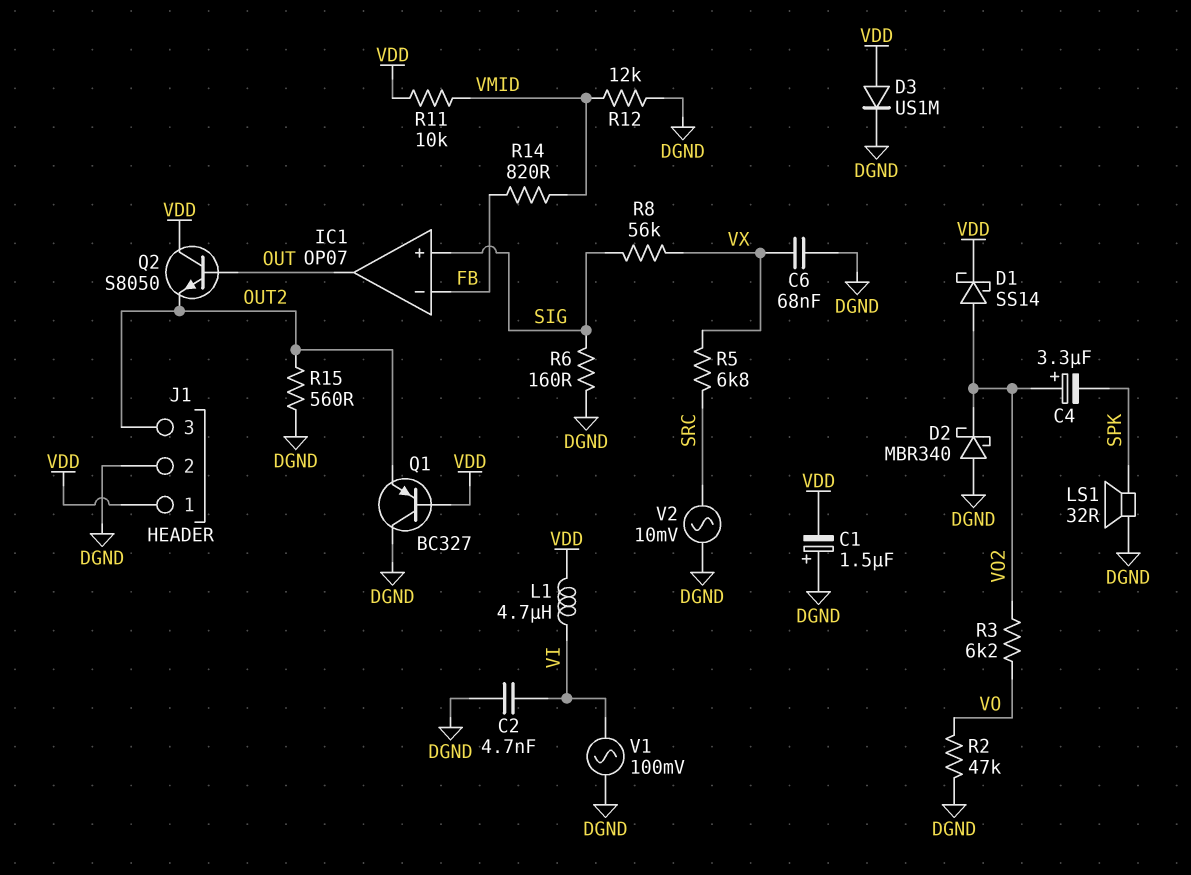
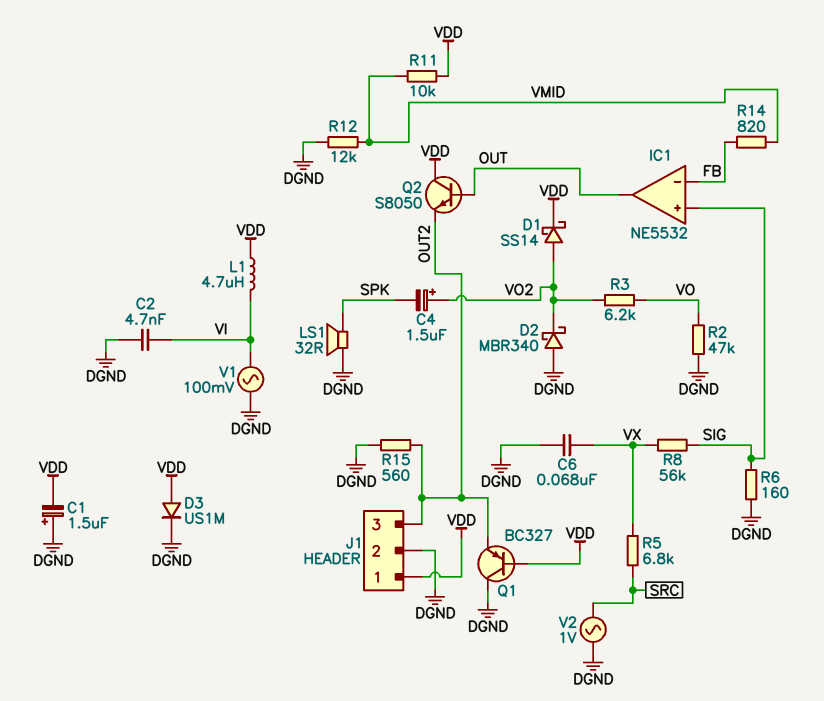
C4: 3.3uF (plus VO2, minus SPK) -> 1.5uF (plus VO2, minus SPK)
IC1: OP07 -> NE5532
V2: AC 10mV (DGND, SRC) -> AC 1V (DGND, SRC)

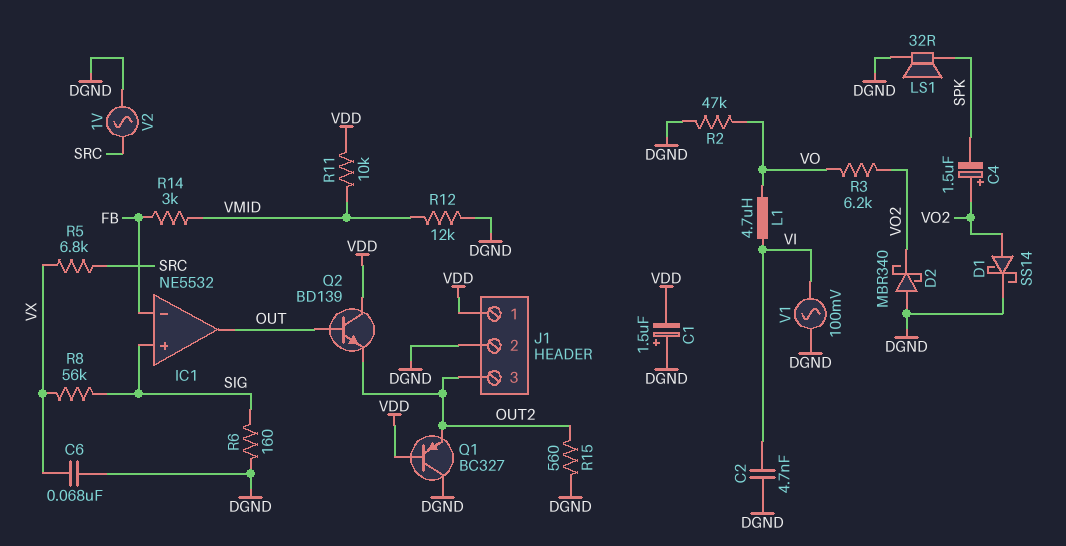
D1: schottky SS14 (A VO2, K VDD) -> schottky SS14 (A VO2, K DGND)
D3: diode US1M (A VDD, K DGND) -> none
L1: 4.7uH (VDD, VI) -> 4.7uH (VI, VO)
Q2: NPN S8050 (B OUT, C VDD, E OUT2) -> NPN BD139 (B OUT, C VDD, E OUT2)
R14: 820 (FB, VMID) -> 3k (FB, VMID)

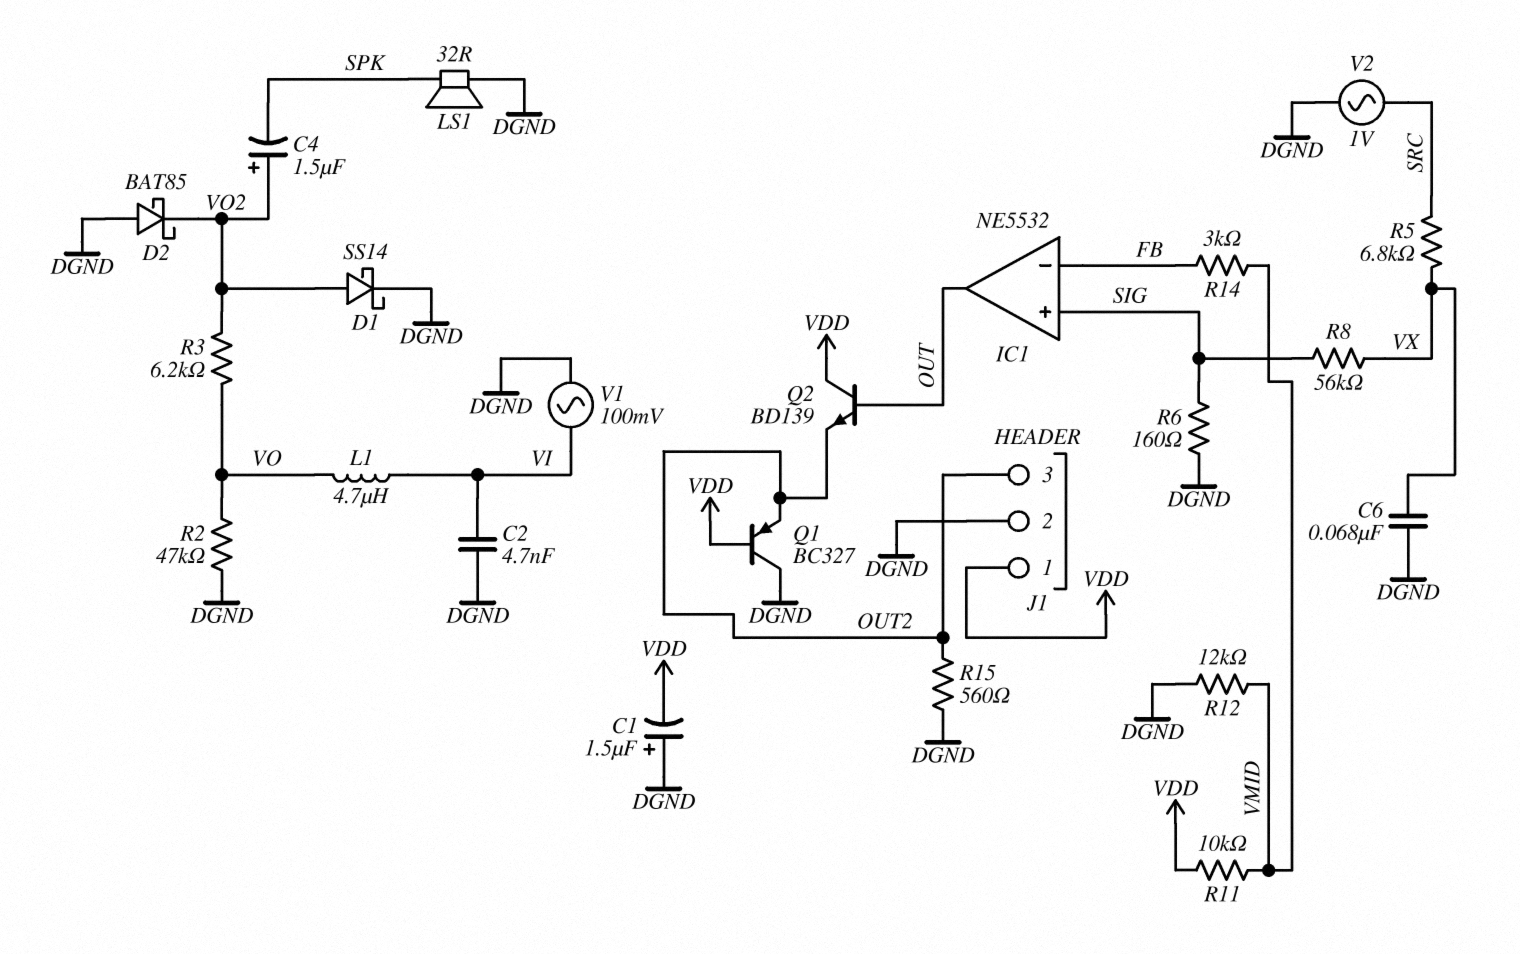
D2: schottky MBR340 (A DGND, K VO2) -> schottky BAT85 (A DGND, K VO2)

